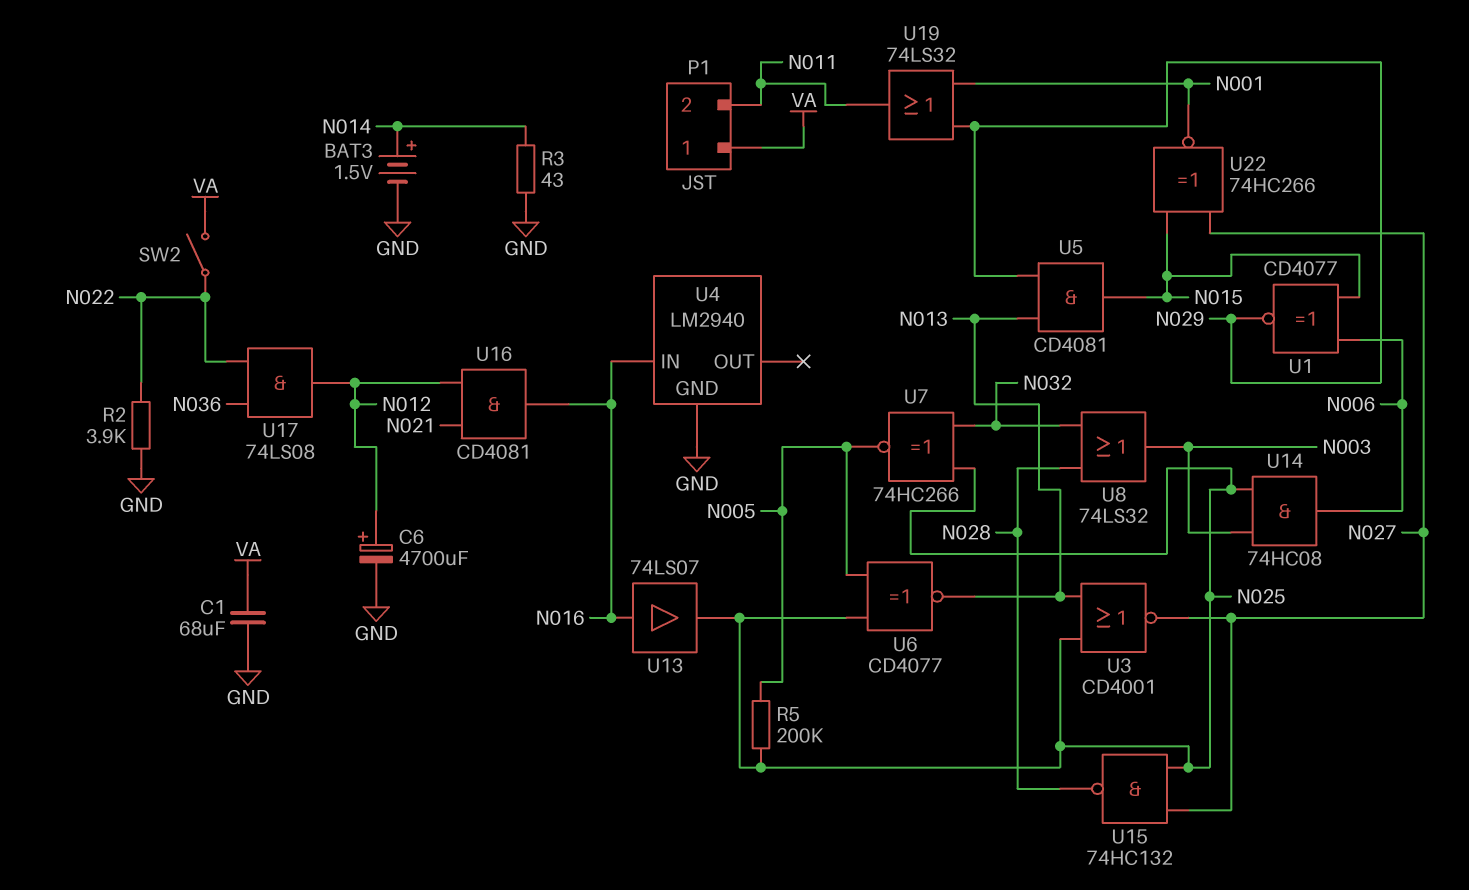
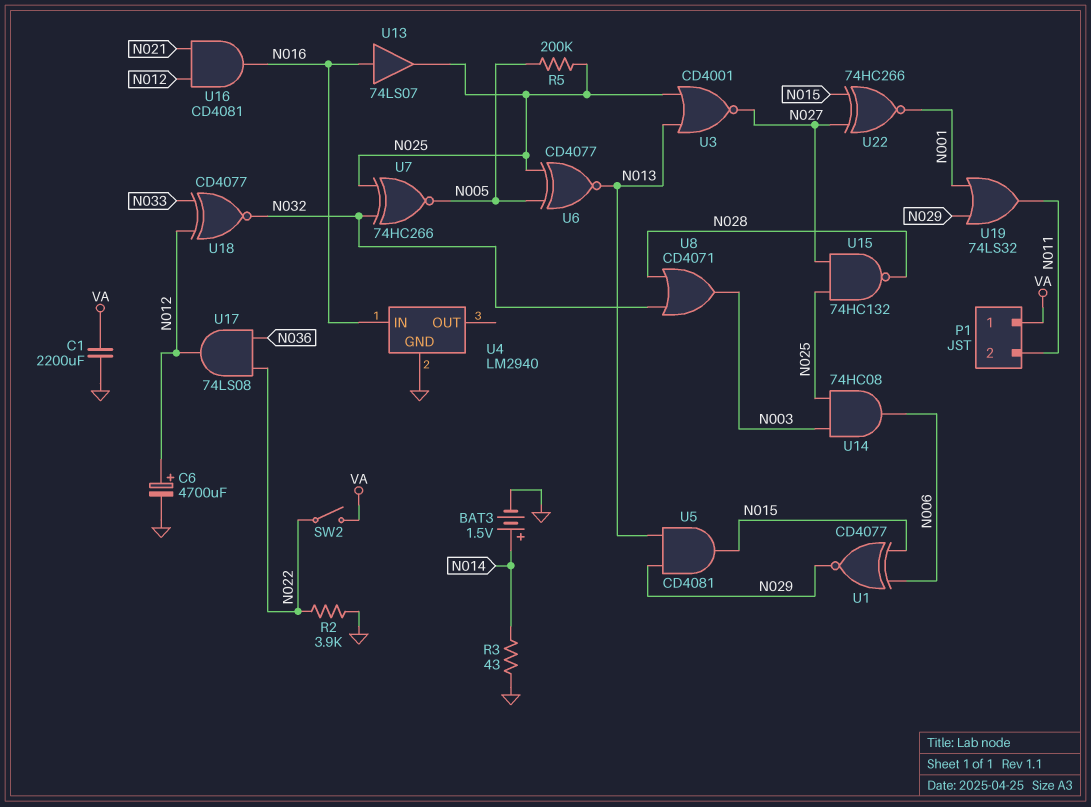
C1: 68uF (GND, VA) -> 2200uF (GND, VA)
U8: OR 74LS32 (in N028, in N032, out N003) -> OR CD4071 (in N028, in N032, out N003)
U18: none -> XNOR CD4077 (in N012, in N033, out N032)

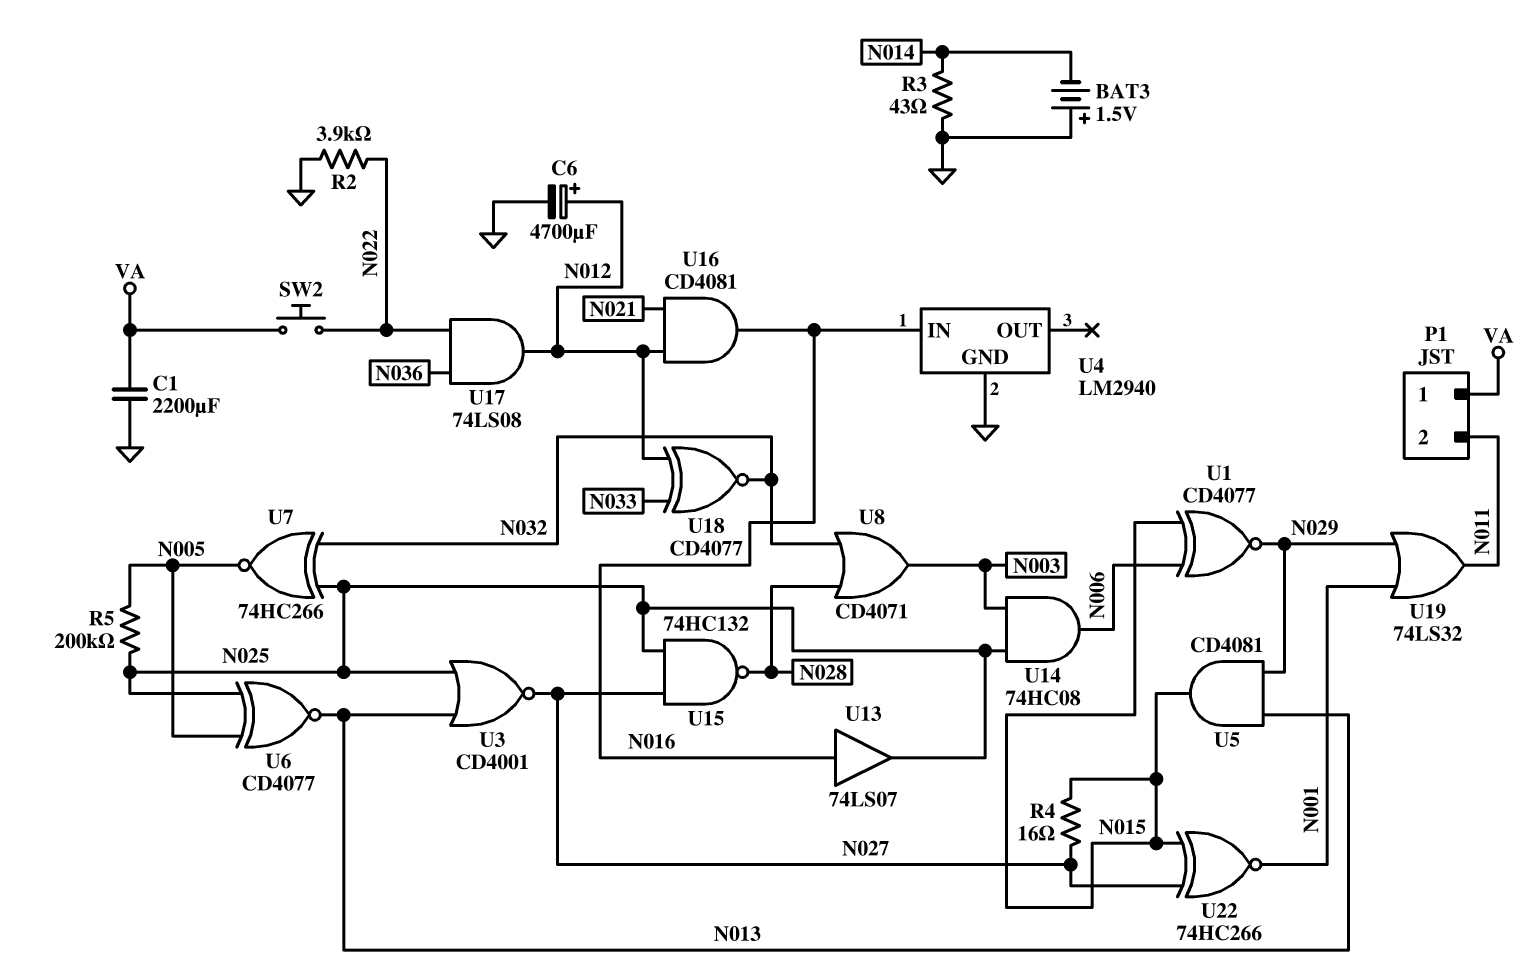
BAT3: 1.5V (plus N014, minus GND) -> 1.5V (plus GND, minus N014)
R4: none -> 16 (N015, N027)
SW2: switch (N022, VA) -> button (N022, VA)

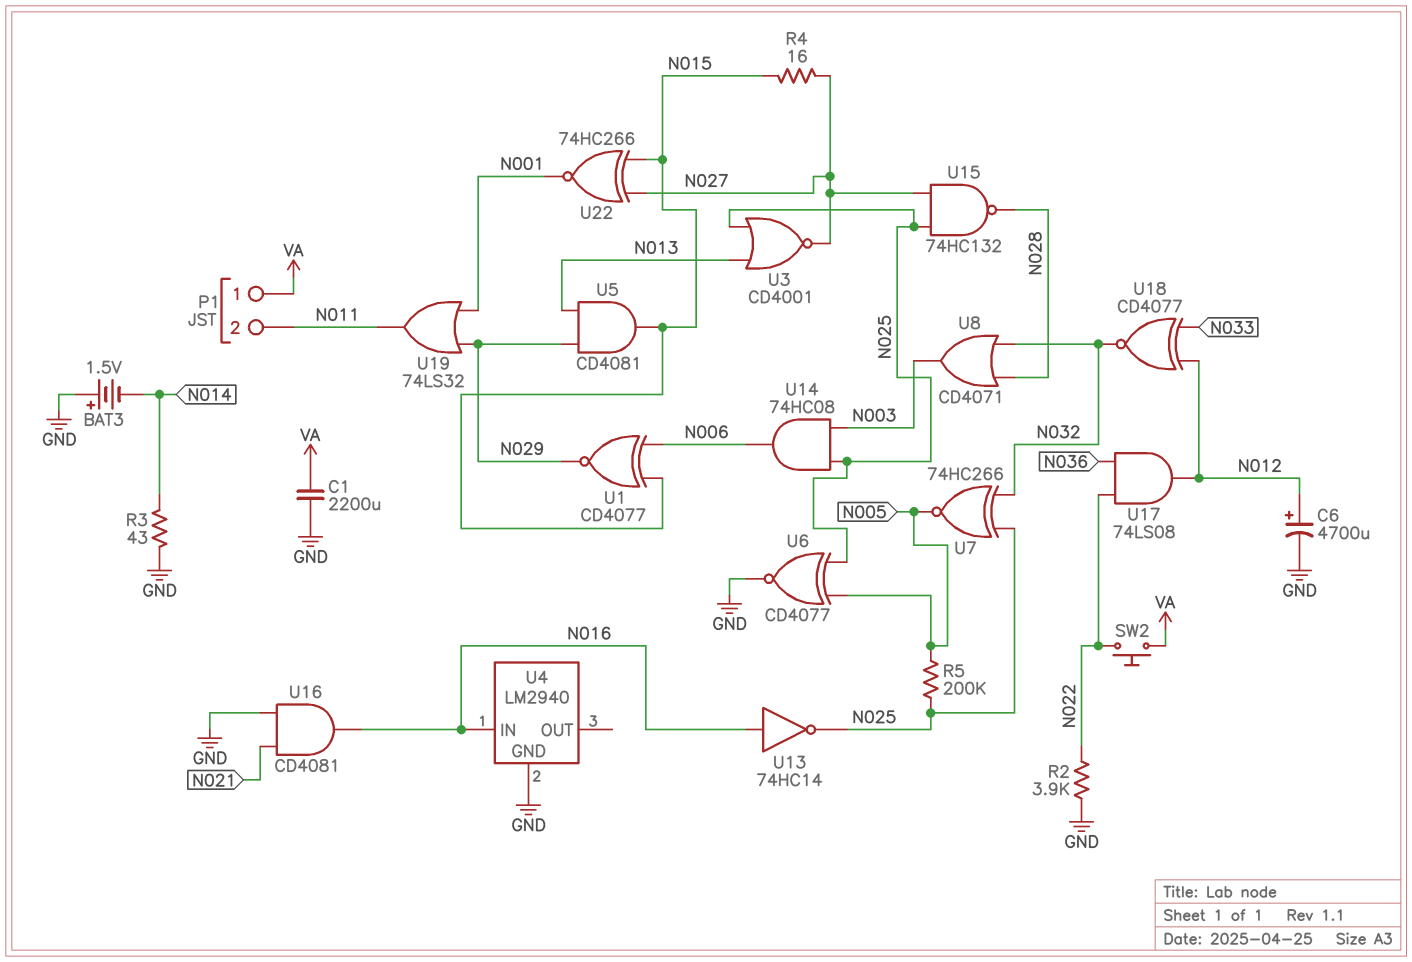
U6: XNOR CD4077 (in N005, in N025, out N013) -> XNOR CD4077 (in N005, in N025, out GND)
U13: buffer 74LS07 (in N016, out N025) -> NOT 74HC14 (in N016, out N025)
U16: AND CD4081 (in N012, in N021, out N016) -> AND CD4081 (in GND, in N021, out N016)

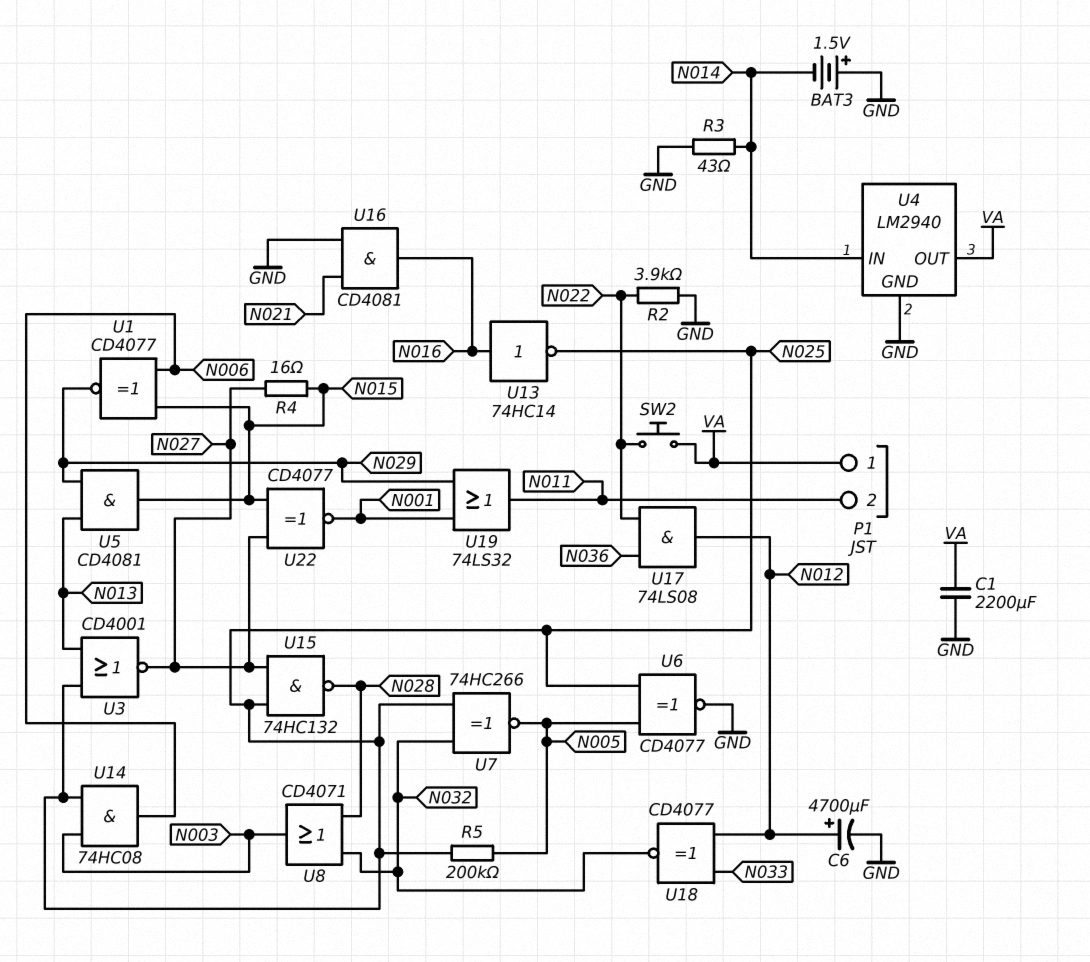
U4 pin IN: N016 -> N014
U4 pin OUT: none -> VA
U22: XNOR 74HC266 (in N015, in N027, out N001) -> XNOR CD4077 (in N015, in N027, out N001)

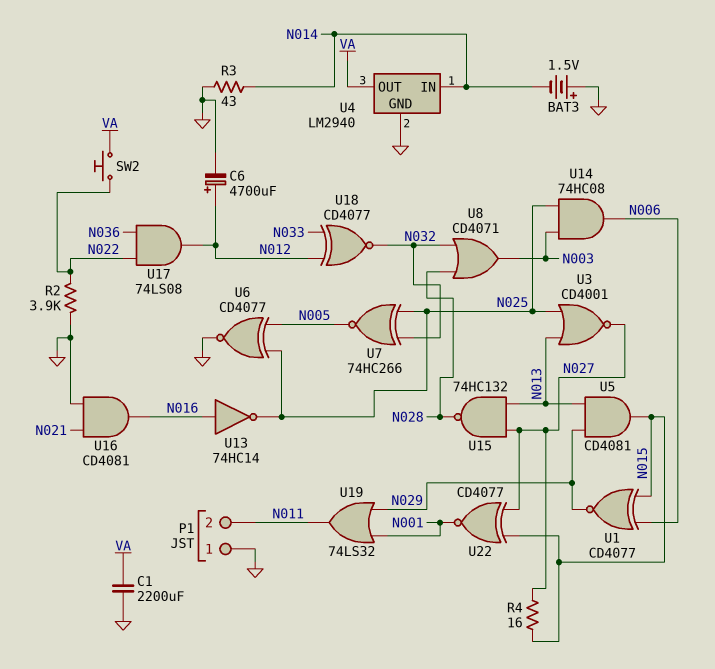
P1 pin 1: VA -> GND
R5: 200k (N005, N025) -> none
U15: NAND 74HC132 (in N025, in N027, out N028) -> NAND 74HC132 (in N013, in N027, out N028)

